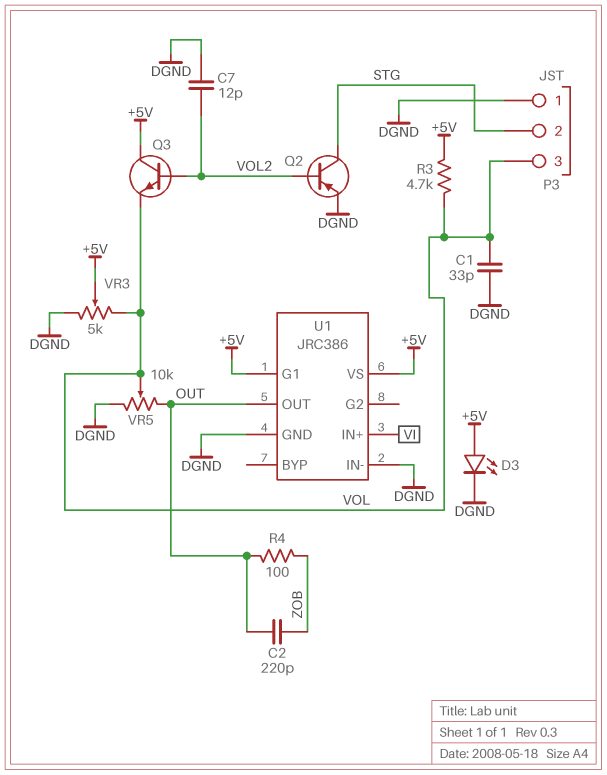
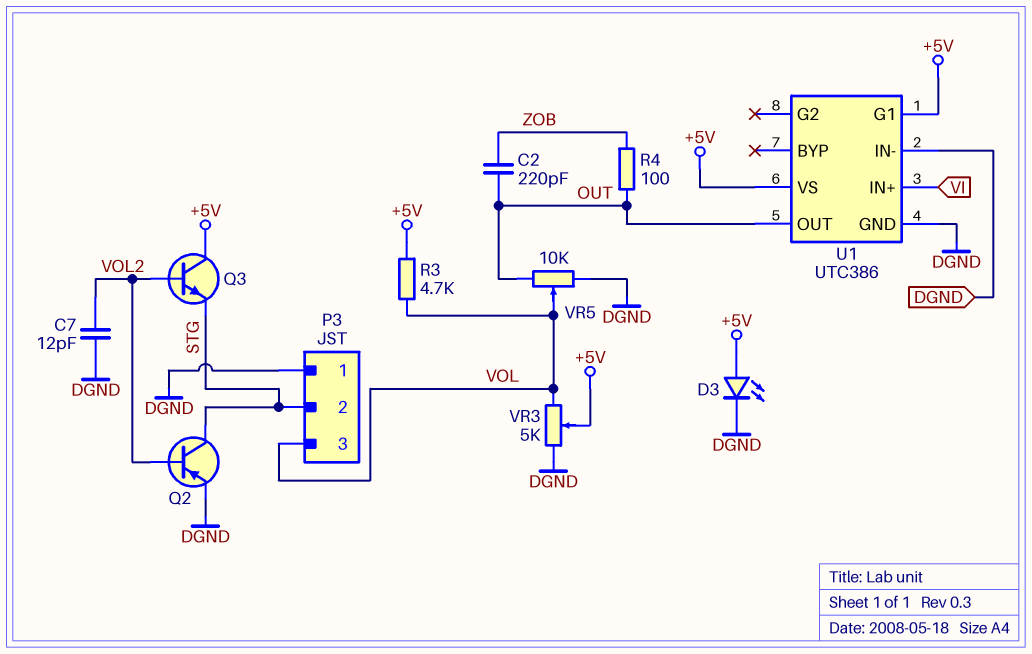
C1: 33pF (DGND, VOL) -> none
Q3: NPN (B VOL2, C +5V, E VOL) -> NPN (B VOL2, C +5V, E STG)
U1: JRC386 -> UTC386

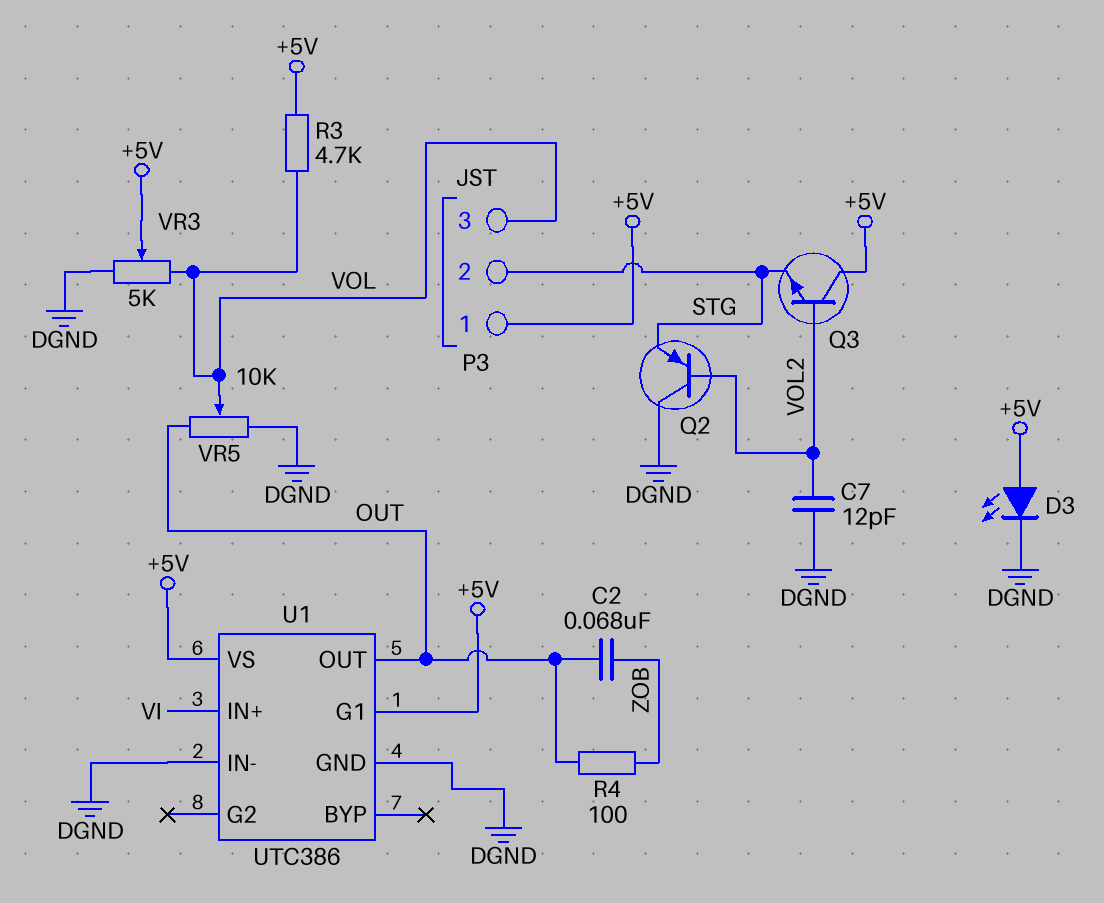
C2: 220pF (OUT, ZOB) -> 68nF (OUT, ZOB)
P3 pin 1: DGND -> +5V
Q2: PNP (B VOL2, C STG, E DGND) -> PNP (B VOL2, C DGND, E STG)

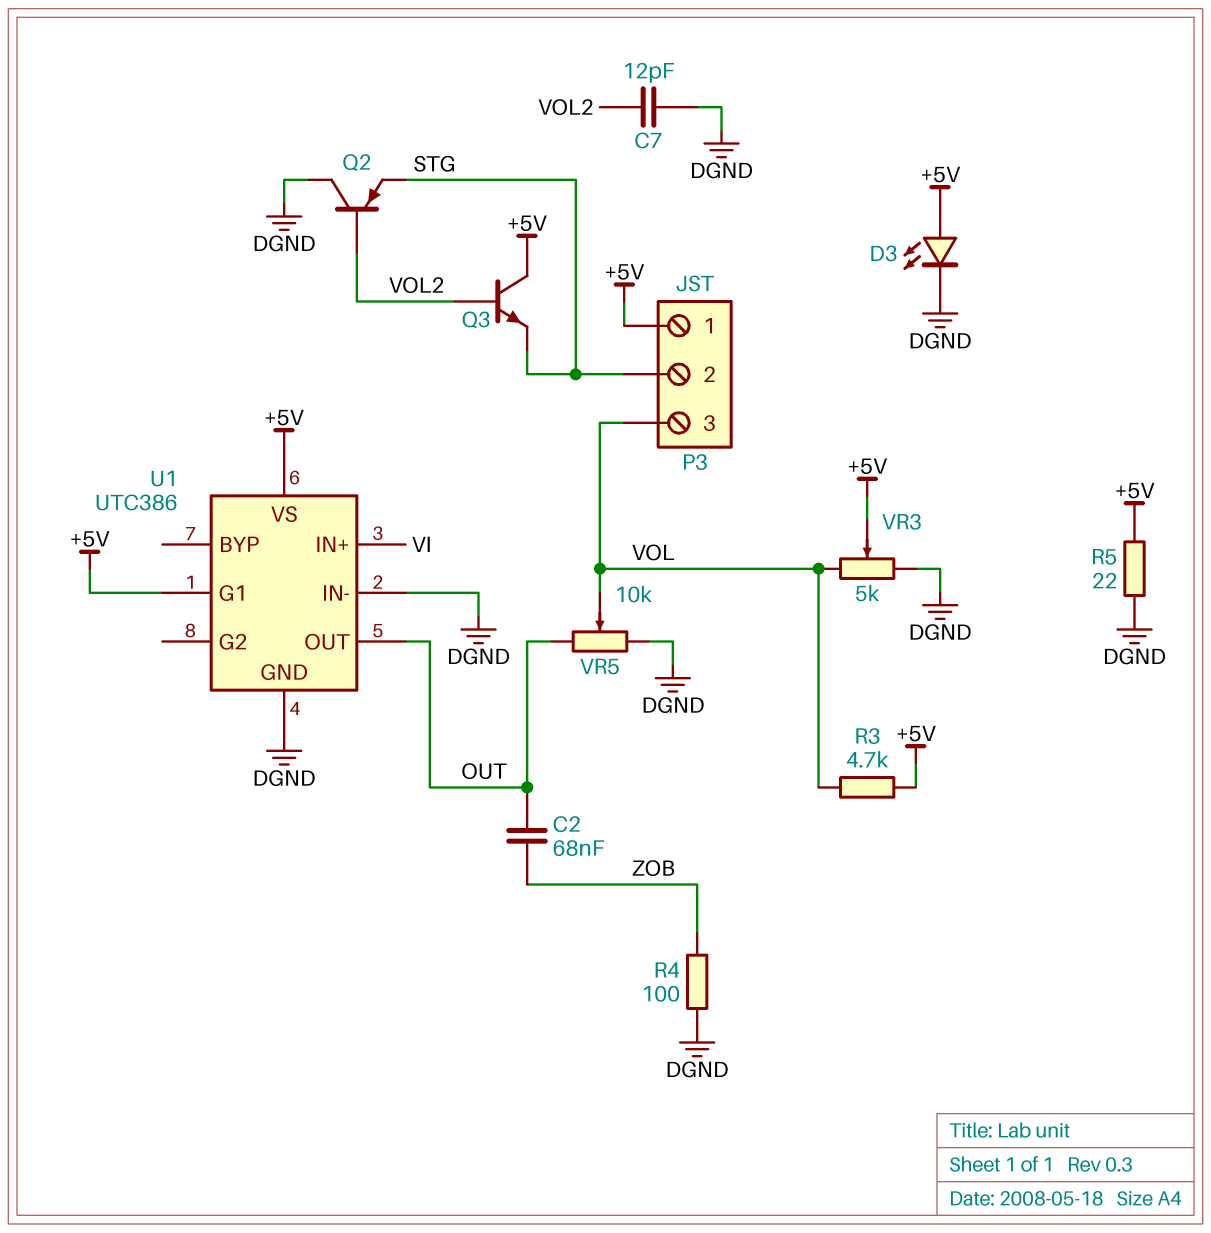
R4: 100 (OUT, ZOB) -> 100 (DGND, ZOB)
R5: none -> 22 (+5V, DGND)

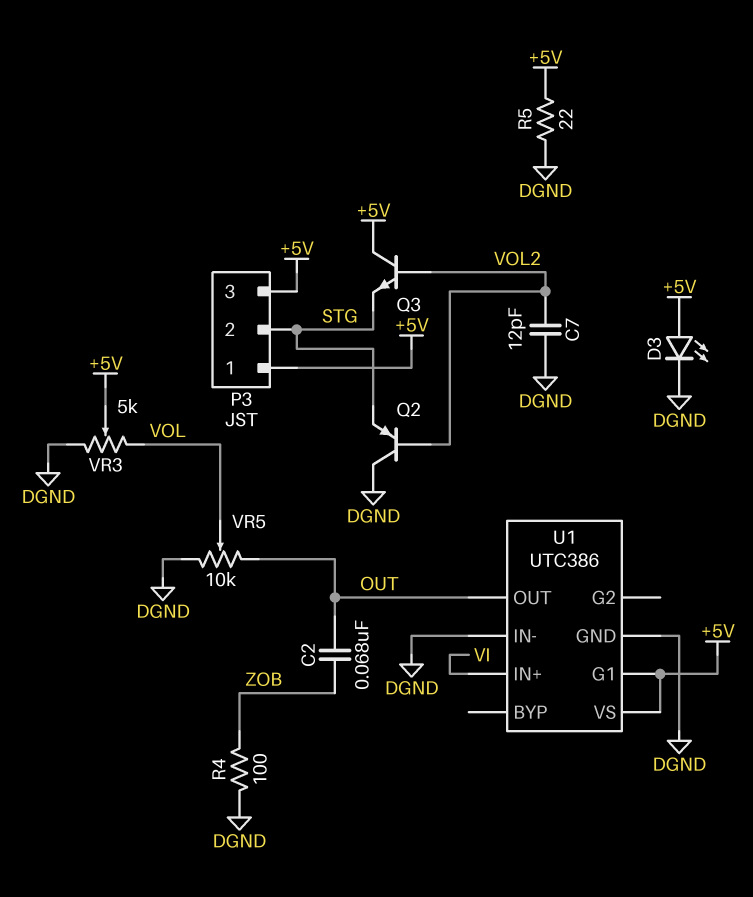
P3 pin 3: VOL -> +5V
R3: 4.7k (+5V, VOL) -> none

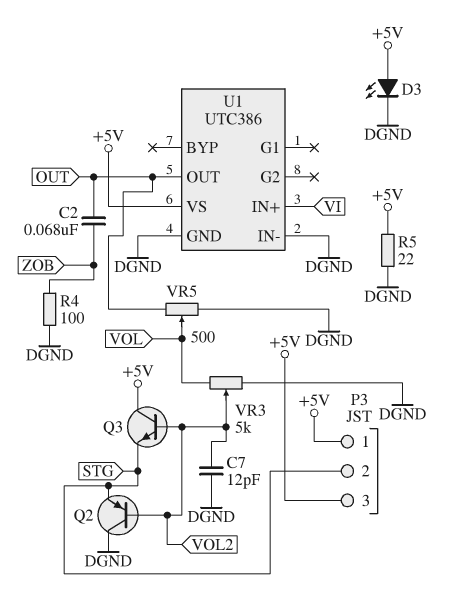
U1 pin G1: +5V -> none
VR3: 5k (DGND, VOL, wiper +5V) -> 5k (DGND, VOL, wiper VOL2)
VR5: 10k (DGND, OUT, wiper VOL) -> 500 (DGND, OUT, wiper VOL)

